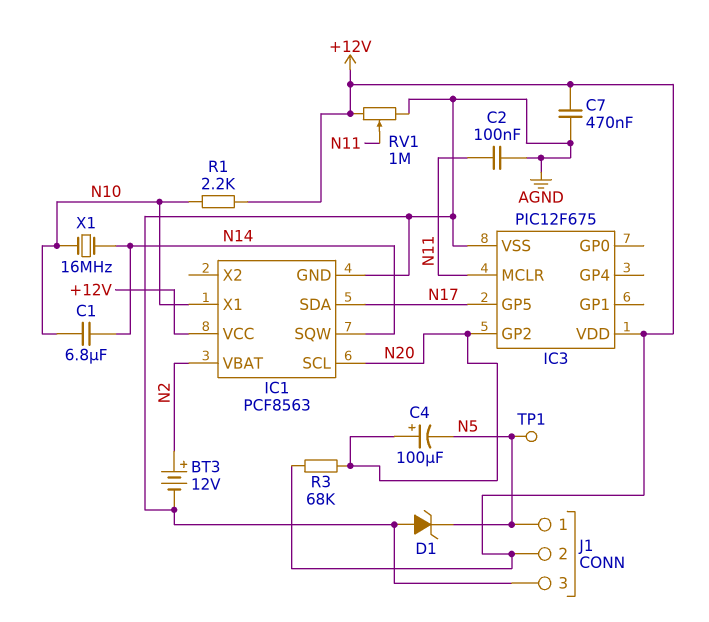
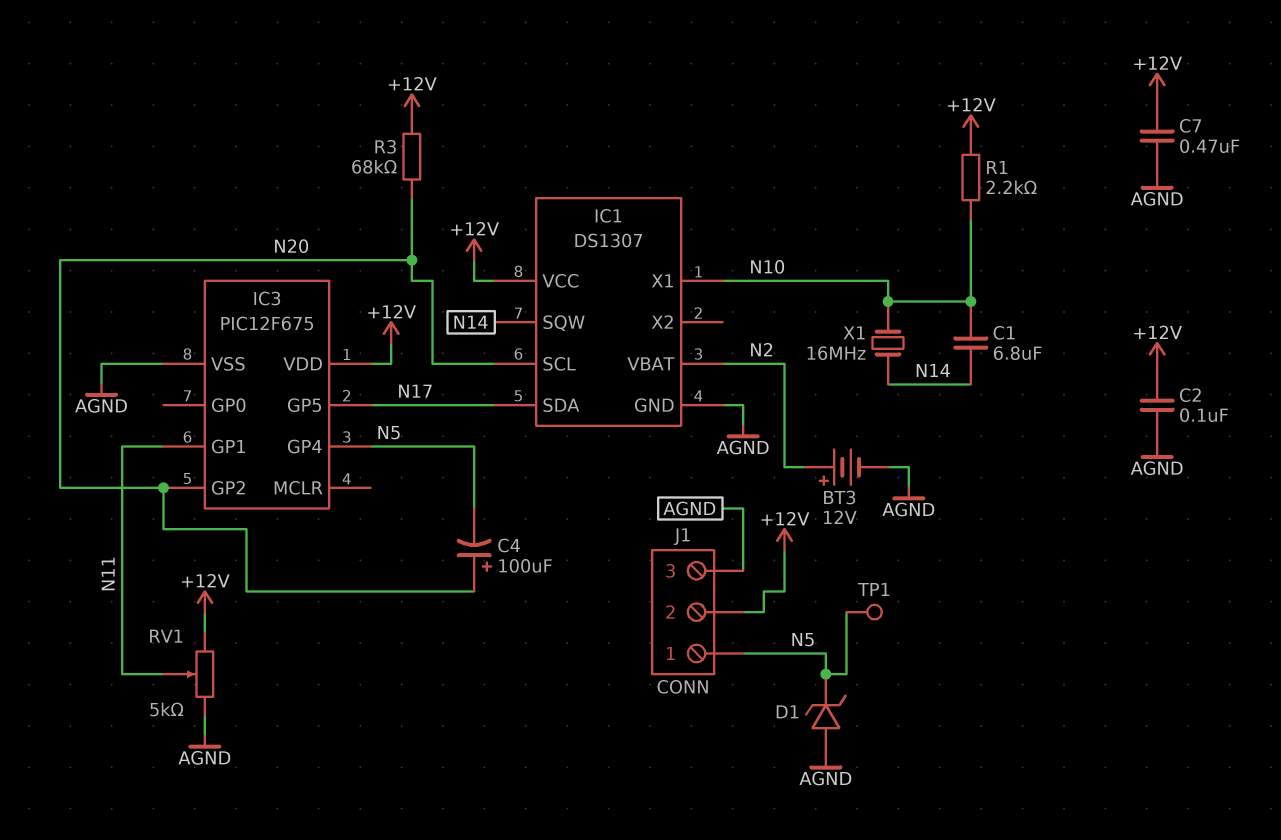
C2: 100nF (AGND, N11) -> 100nF (+12V, AGND)
IC1: PCF8563 -> DS1307
IC3 pin GP1: none -> N11
IC3 pin GP4: none -> N5
IC3 pin MCLR: N11 -> none
RV1: 1M (+12V, AGND, wiper N11) -> 5k (+12V, AGND, wiper N11)

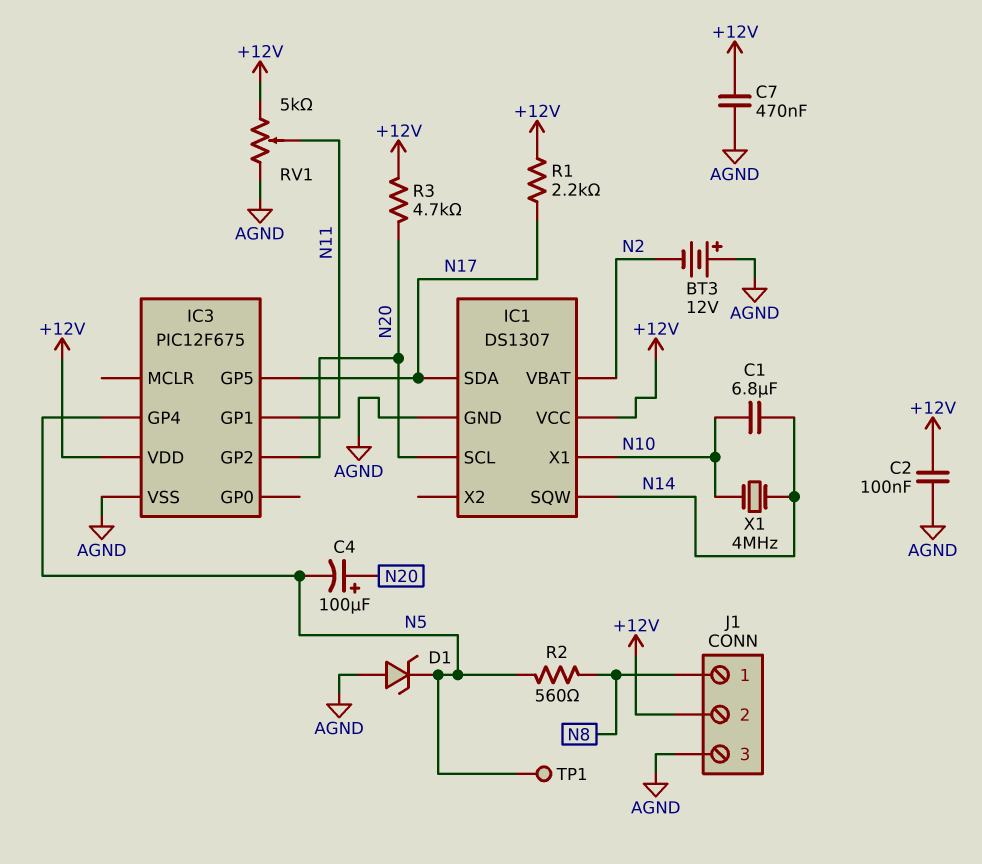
BT3: 12V (plus N2, minus AGND) -> 12V (plus AGND, minus N2)
J1 pin 1: N5 -> N8
R1: 2.2k (+12V, N10) -> 2.2k (+12V, N17)
R2: none -> 560 (N5, N8)
R3: 68k (+12V, N20) -> 4.7k (+12V, N20)
X1: 16MHz (N10, N14) -> 4MHz (N10, N14)

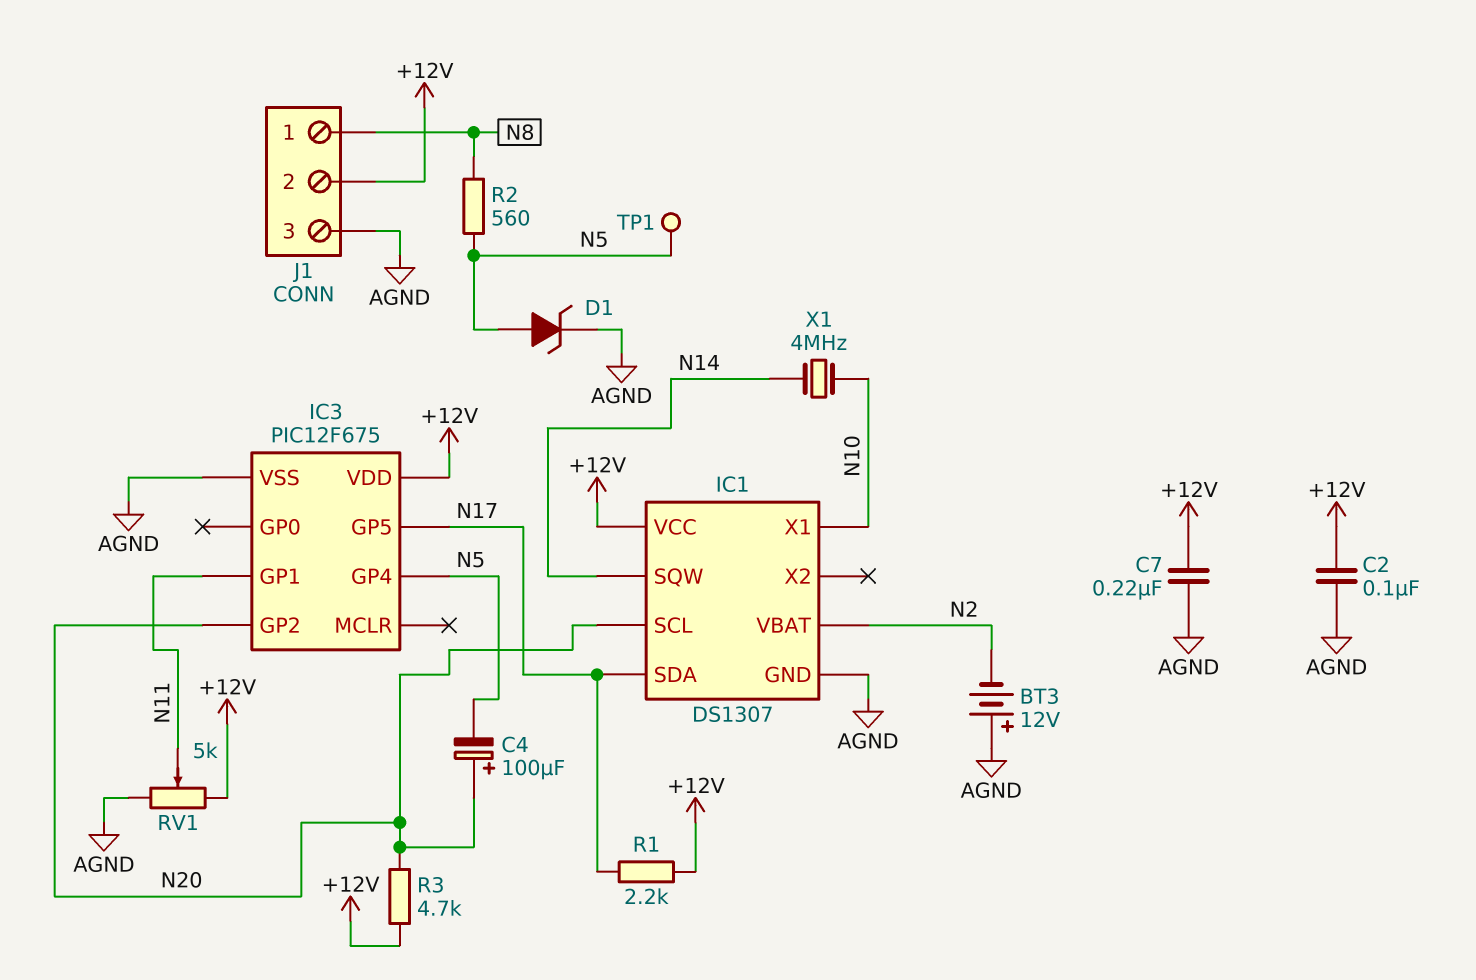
C1: 6.8uF (N10, N14) -> none
C7: 470nF (+12V, AGND) -> 220nF (+12V, AGND)
D1: zener (A AGND, K N5) -> zener (A N5, K AGND)

